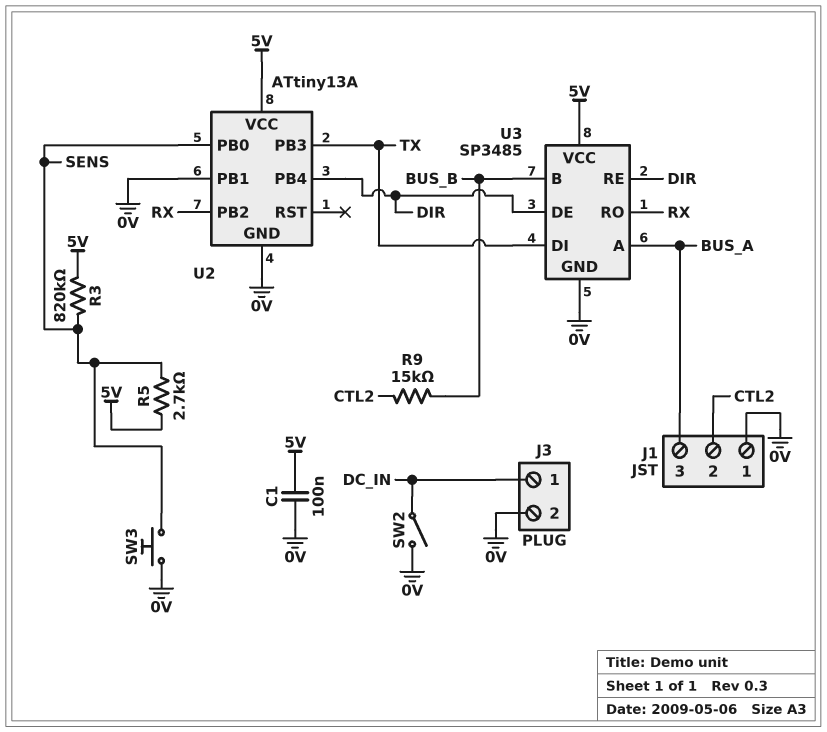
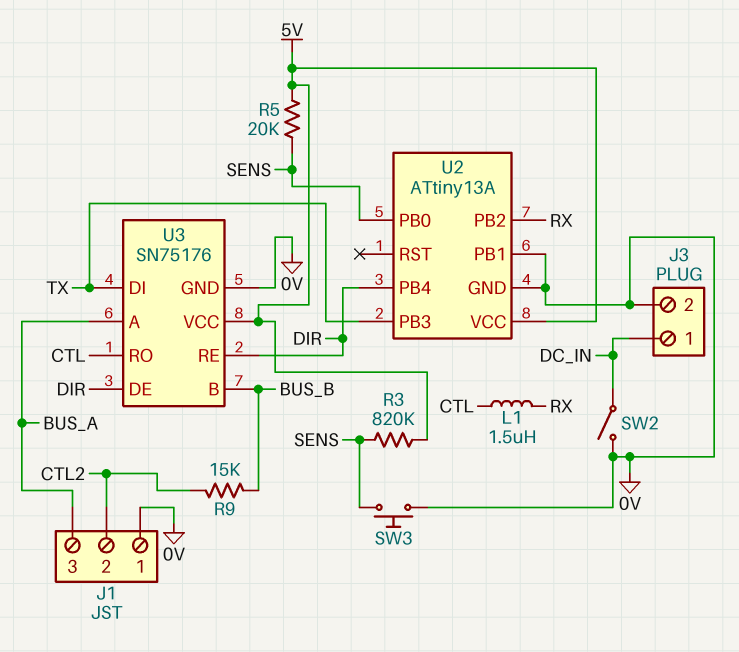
C1: 100nF (0V, 5V) -> none
L1: none -> 1.5uH (CTL, RX)
R5: 2.7k (5V, SENS) -> 20k (5V, SENS)
U3: SP3485 -> SN75176
U3 pin RO: RX -> CTL

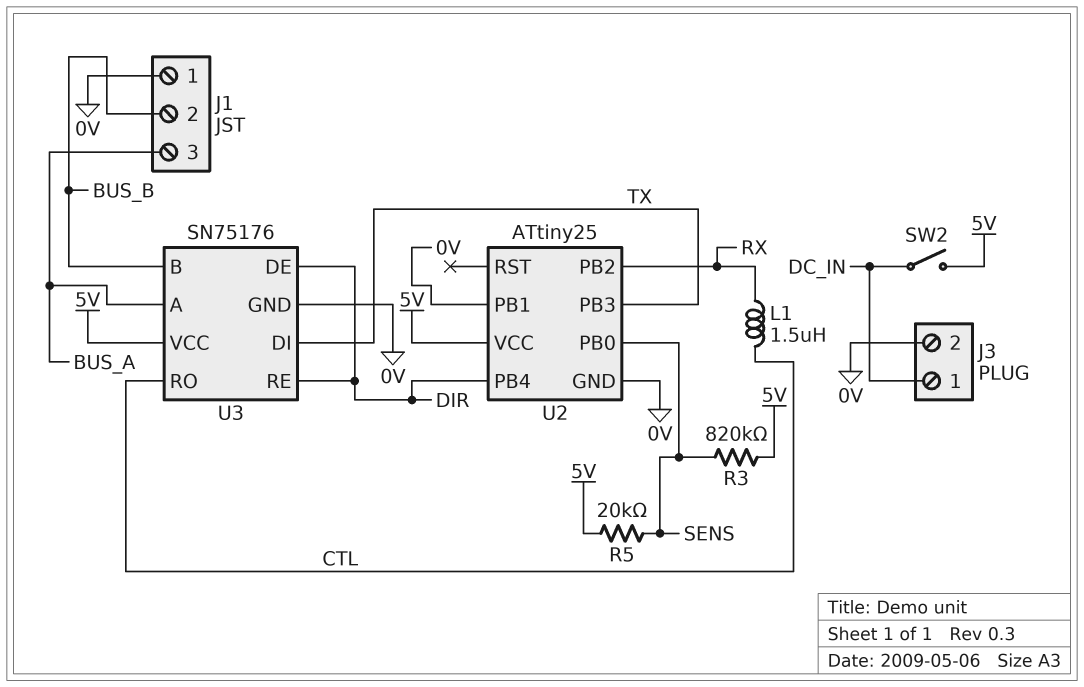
J1 pin 2: CTL2 -> BUS_B
R9: 15k (BUS_B, CTL2) -> none
SW2: switch (0V, DC_IN) -> switch (5V, DC_IN)
SW3: button (0V, SENS) -> none
U2: ATtiny13A -> ATtiny25

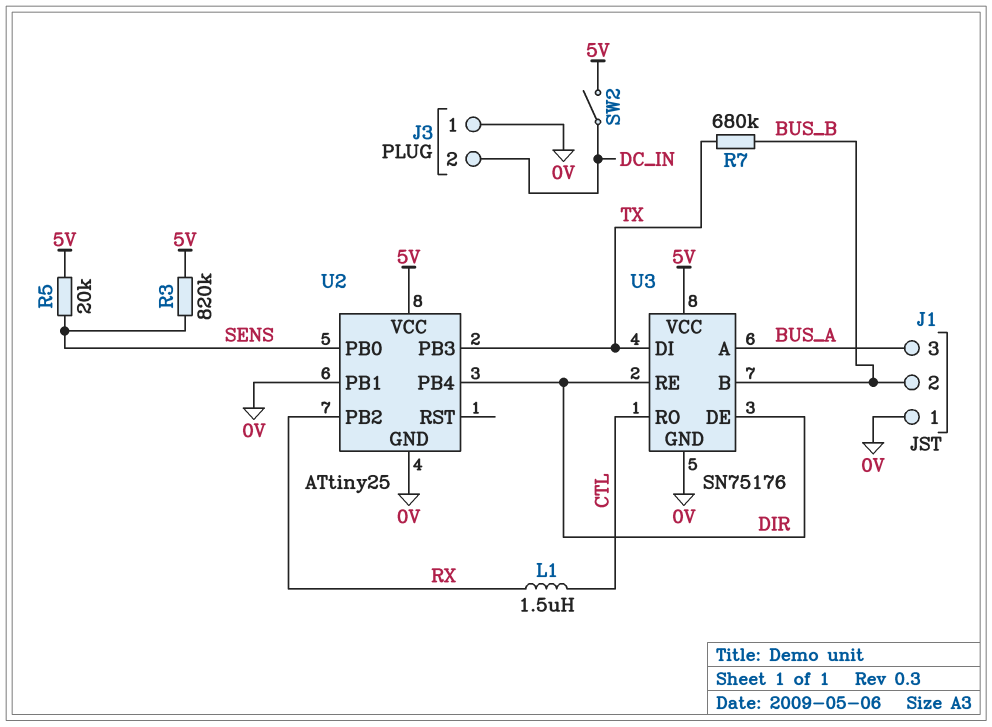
J3 pin 1: DC_IN -> 0V
J3 pin 2: 0V -> DC_IN
R7: none -> 680k (BUS_B, TX)

